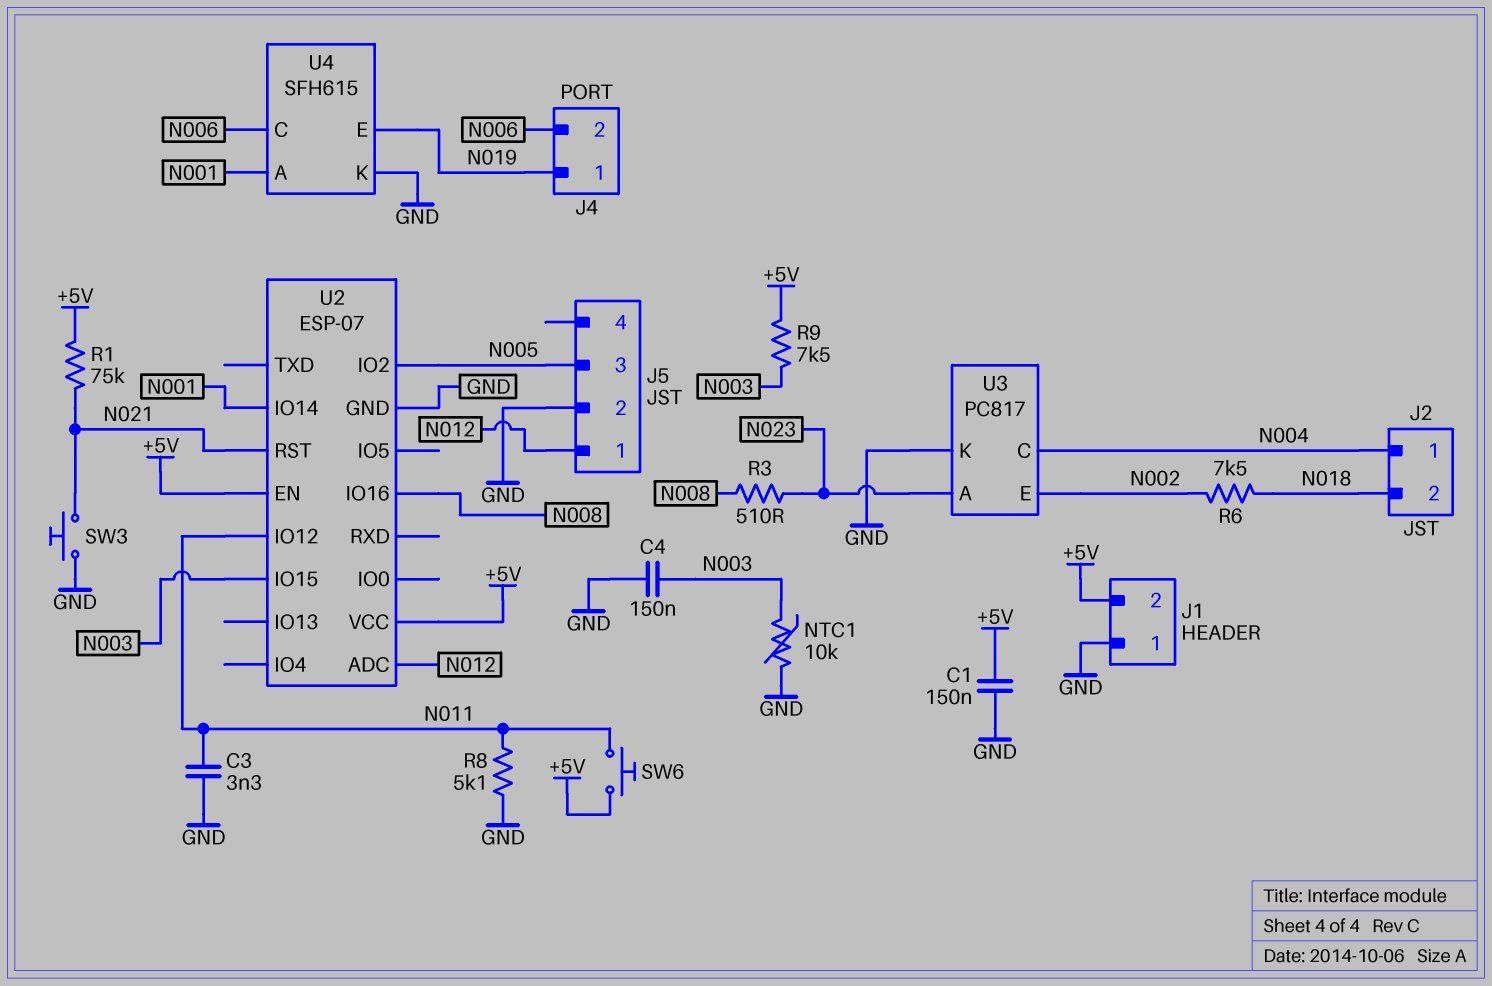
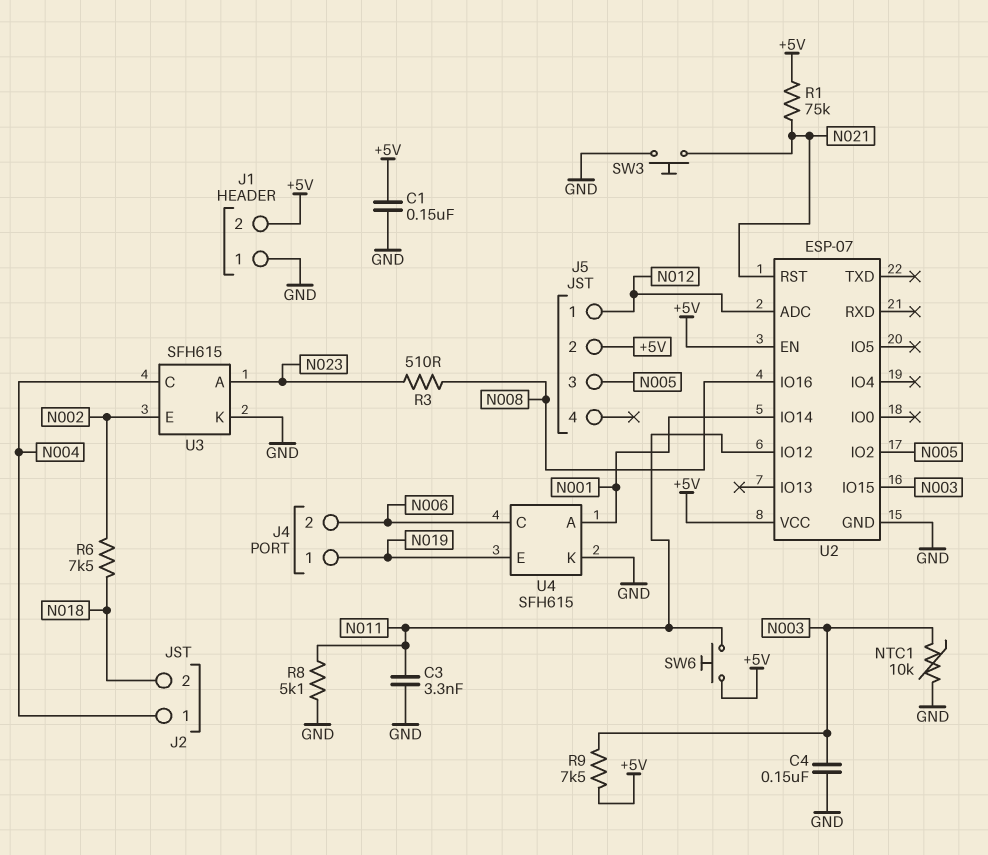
J5 pin 2: GND -> +5V
U3: PC817 -> SFH615

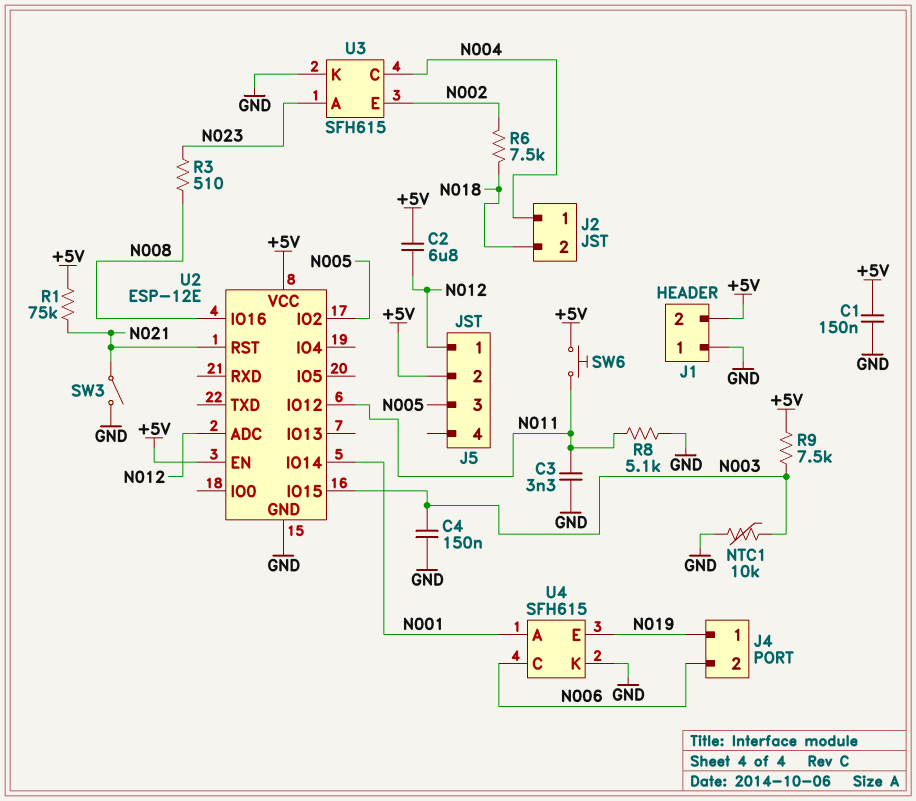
C2: none -> 6.8uF (+5V, N012)
SW3: button (GND, N021) -> switch (GND, N021)
U2: ESP-07 -> ESP-12E

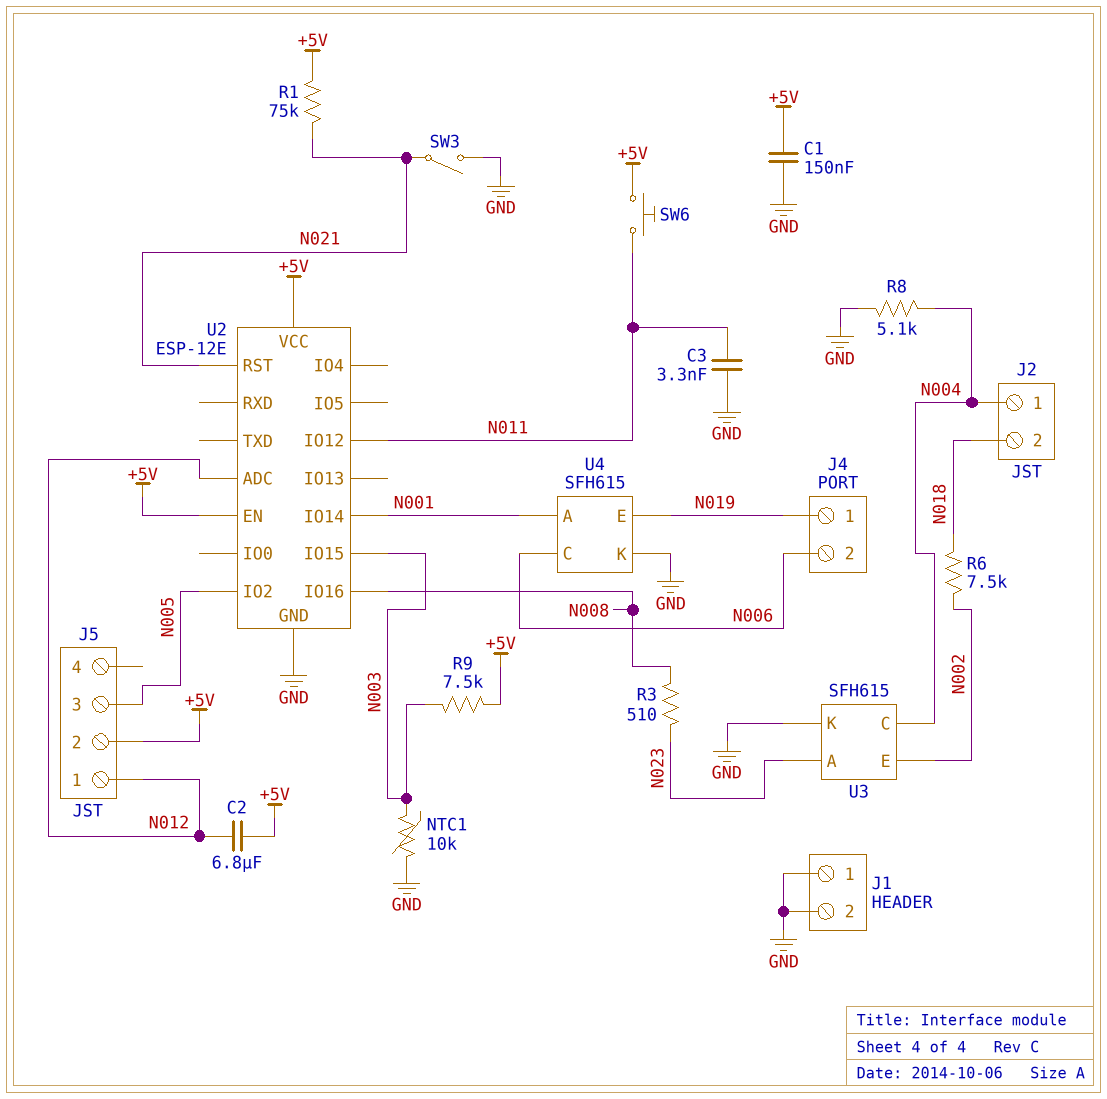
C4: 150nF (GND, N003) -> none
J1 pin 2: +5V -> GND
R8: 5.1k (GND, N011) -> 5.1k (GND, N004)

